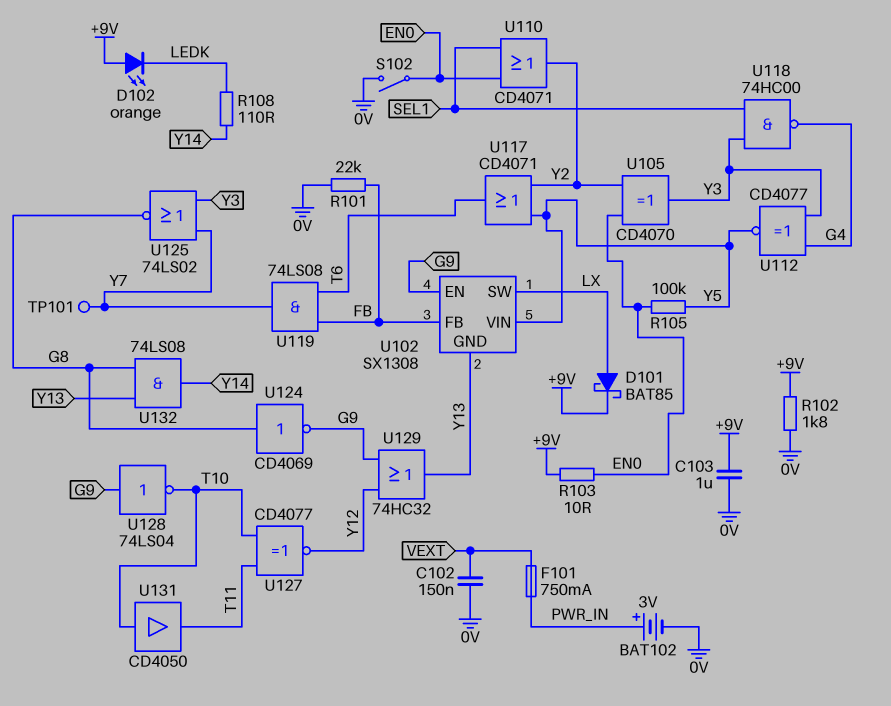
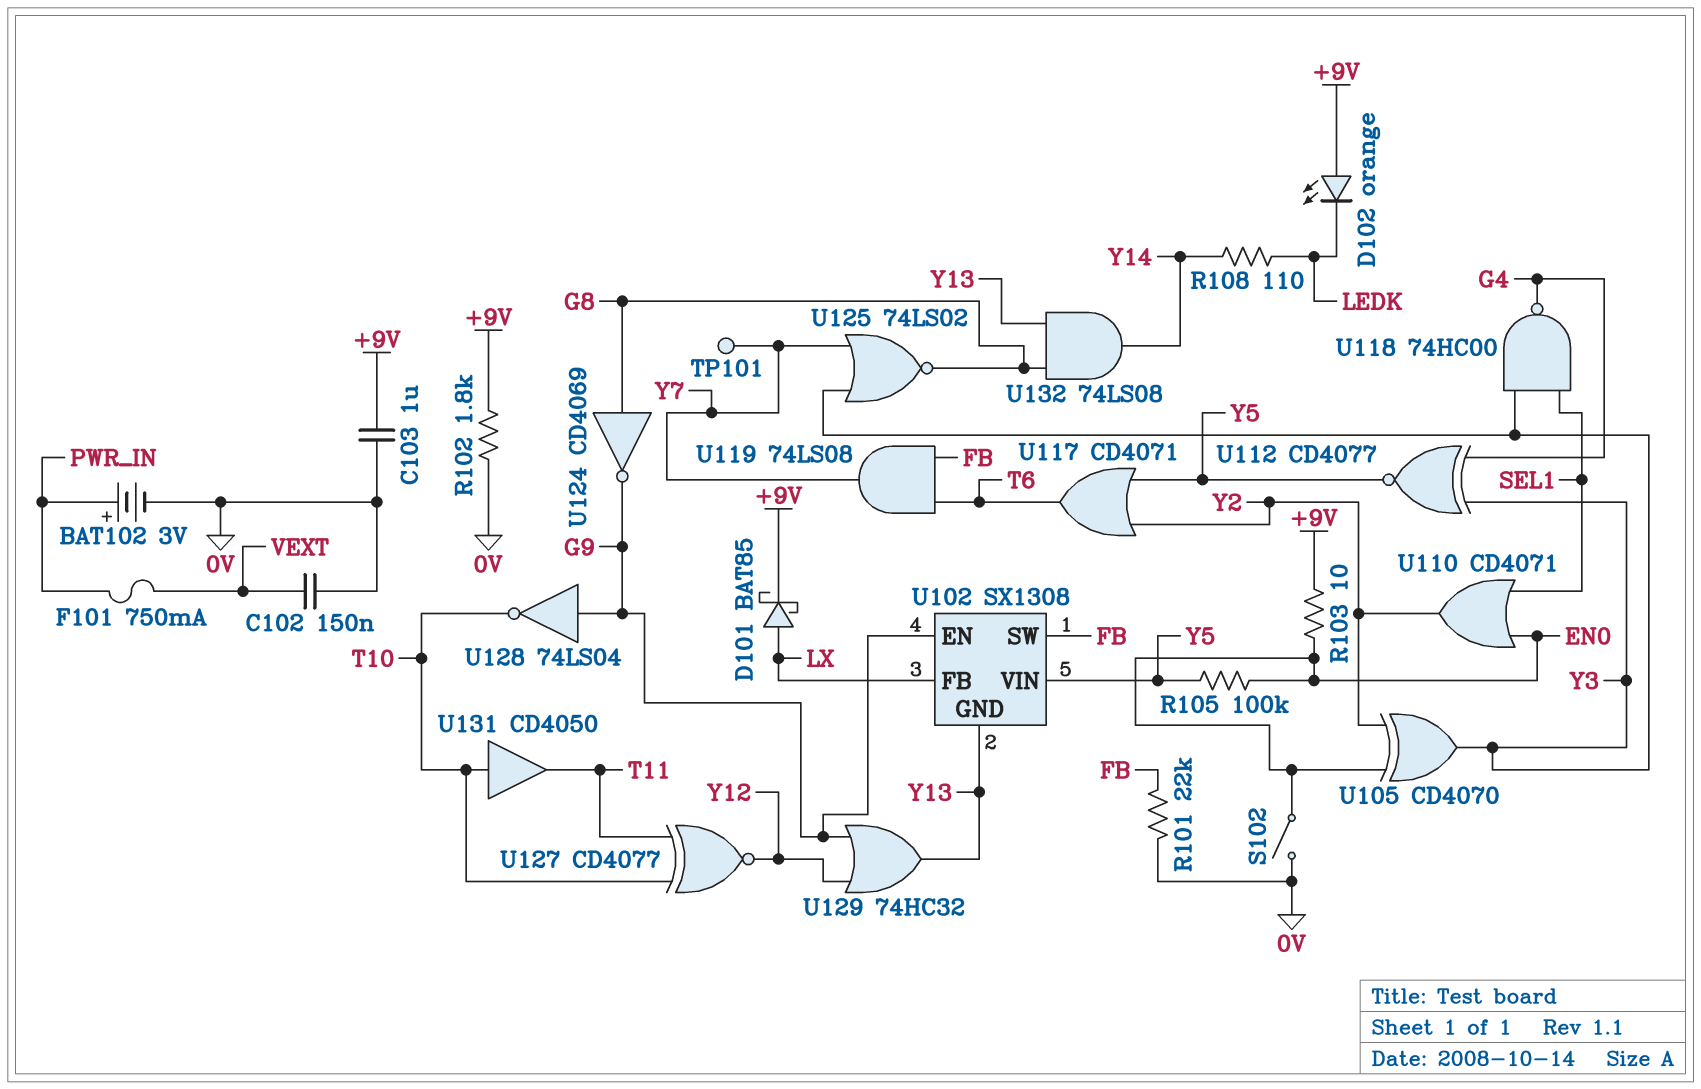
U102 pin FB: FB -> LX
U102 pin SW: LX -> FB

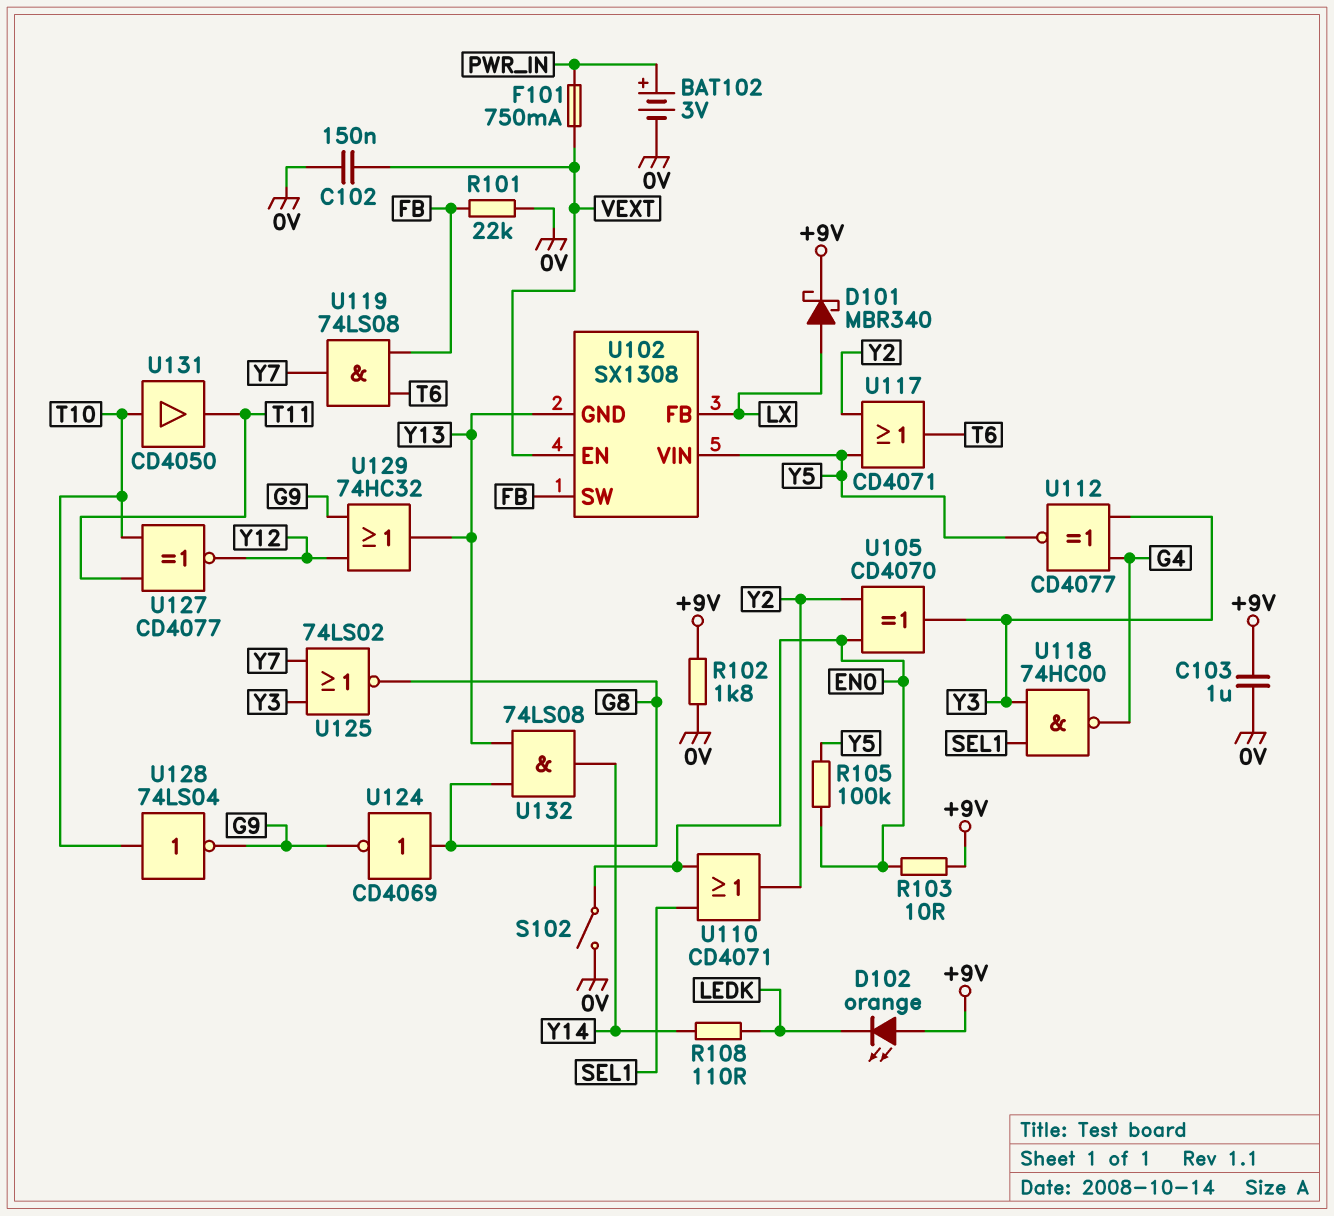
D101: schottky BAT85 (A LX, K +9V) -> schottky MBR340 (A LX, K +9V)
TP101: test point (Y7) -> none
U102 pin EN: G9 -> VEXT
U128: NOT 74LS04 (in G9, out T10) -> NOT 74LS04 (in T10, out G9)

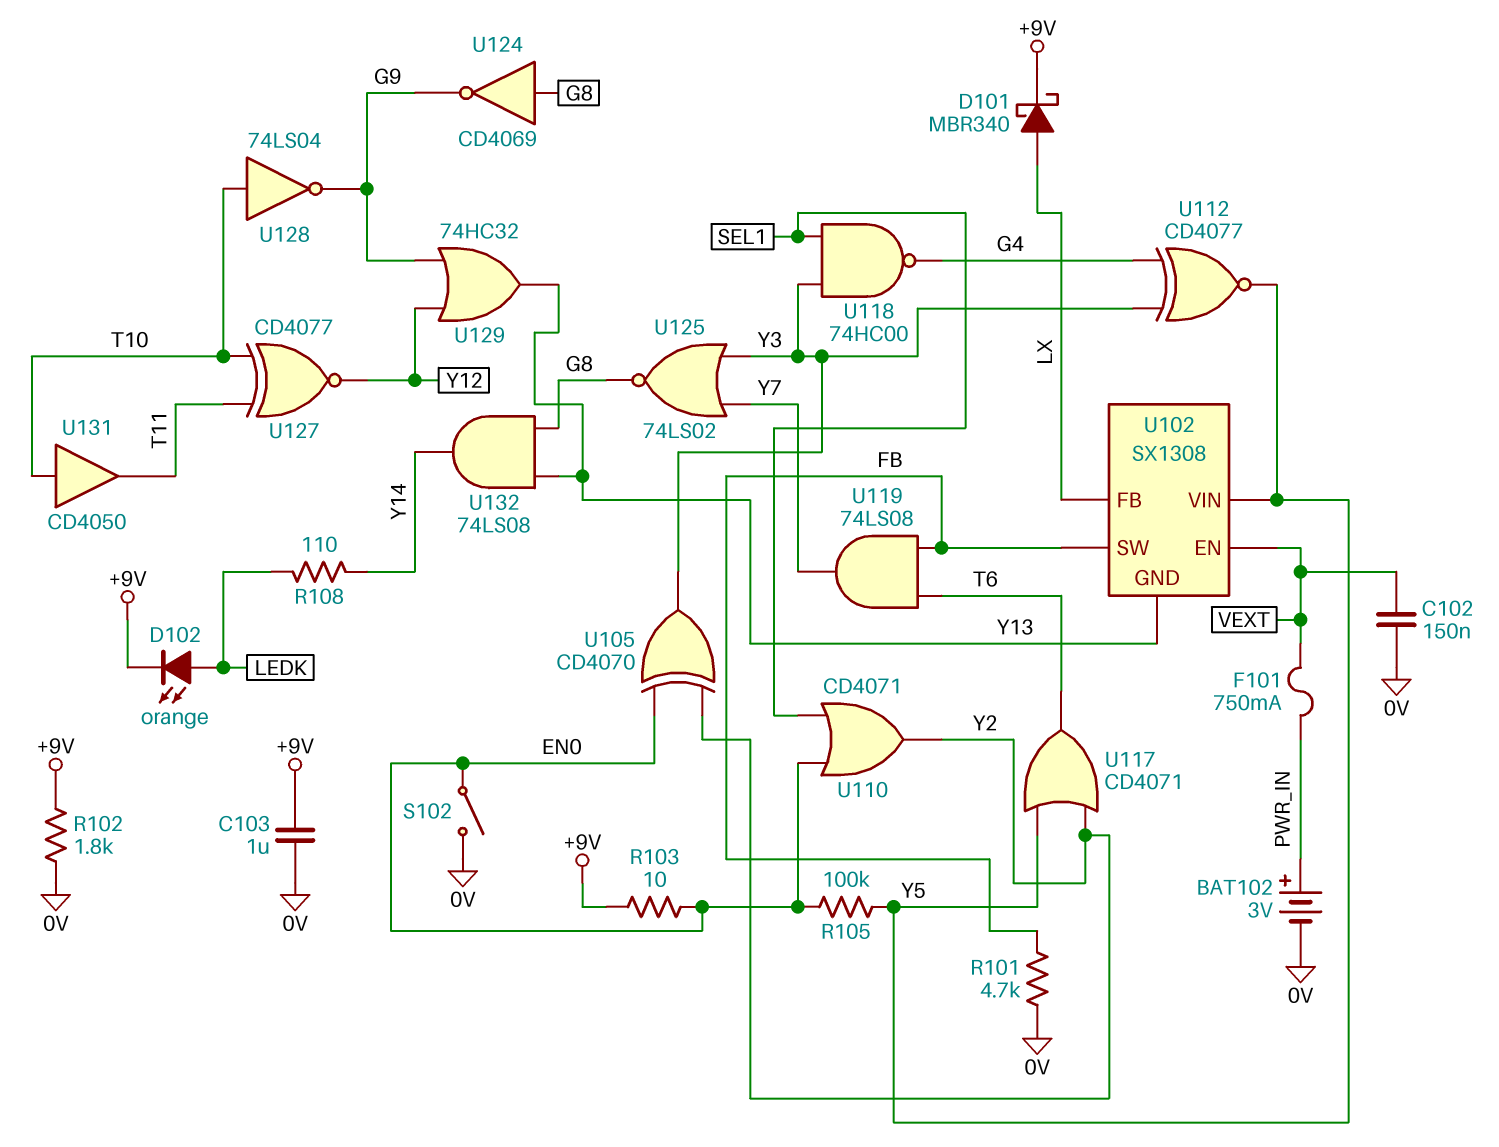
D102: LED orange (A +9V, K LEDK) -> LED orange (A LEDK, K +9V)
R101: 22k (0V, FB) -> 4.7k (0V, FB)

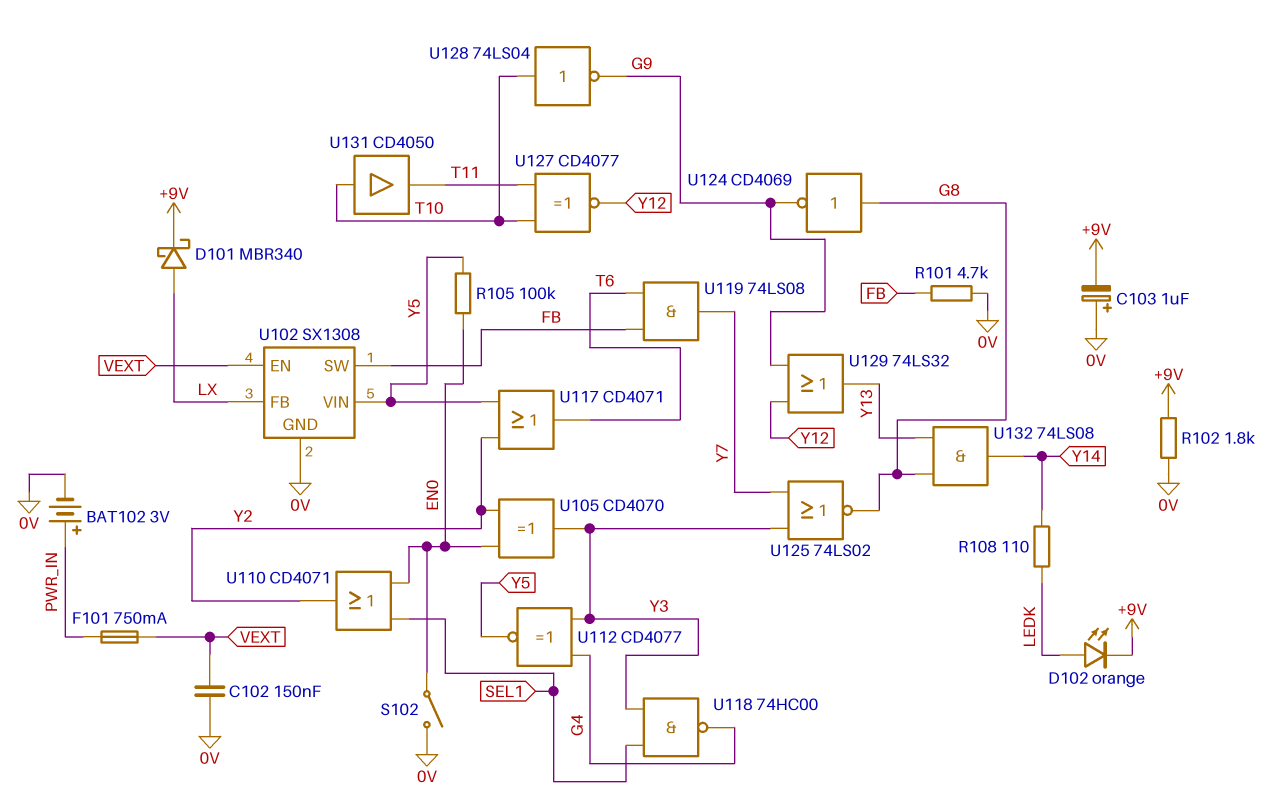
C103: 1uF (+9V, 0V) -> 1uF (plus 0V, minus +9V)
R103: 10 (+9V, EN0) -> none
U102 pin GND: Y13 -> 0V
U129: OR 74HC32 (in G9, in Y12, out Y13) -> OR 74LS32 (in G9, in Y12, out Y13)

